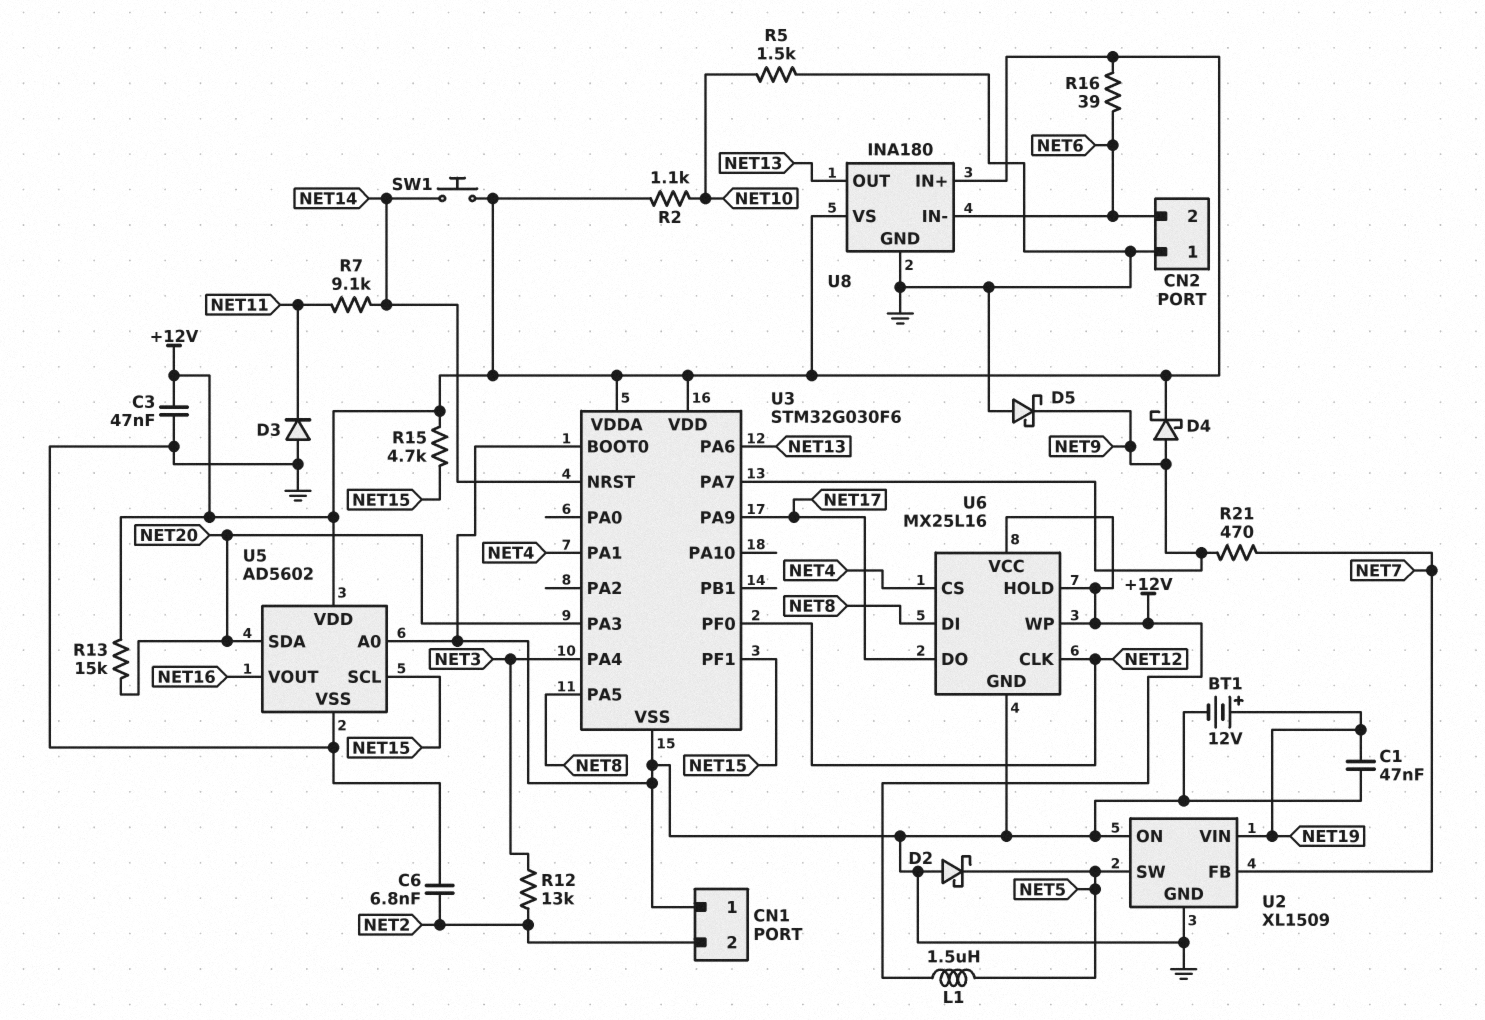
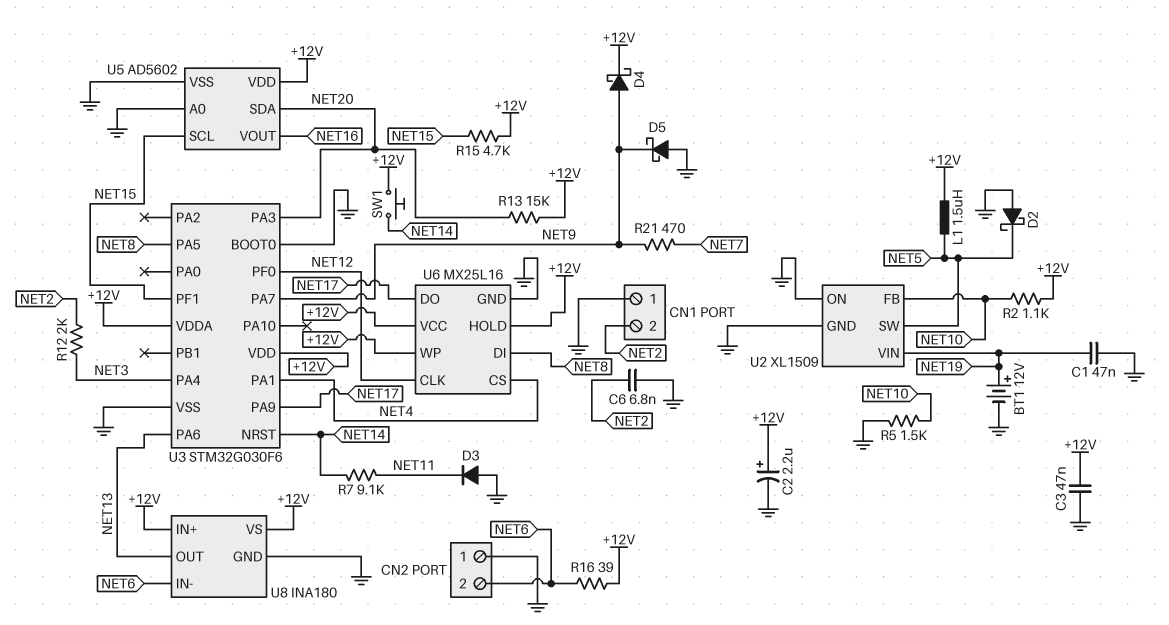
C2: none -> 2.2uF (plus +12V, minus GND)
R12: 13k (NET2, NET3) -> 2k (NET2, NET3)
U2 pin FB: NET7 -> NET10

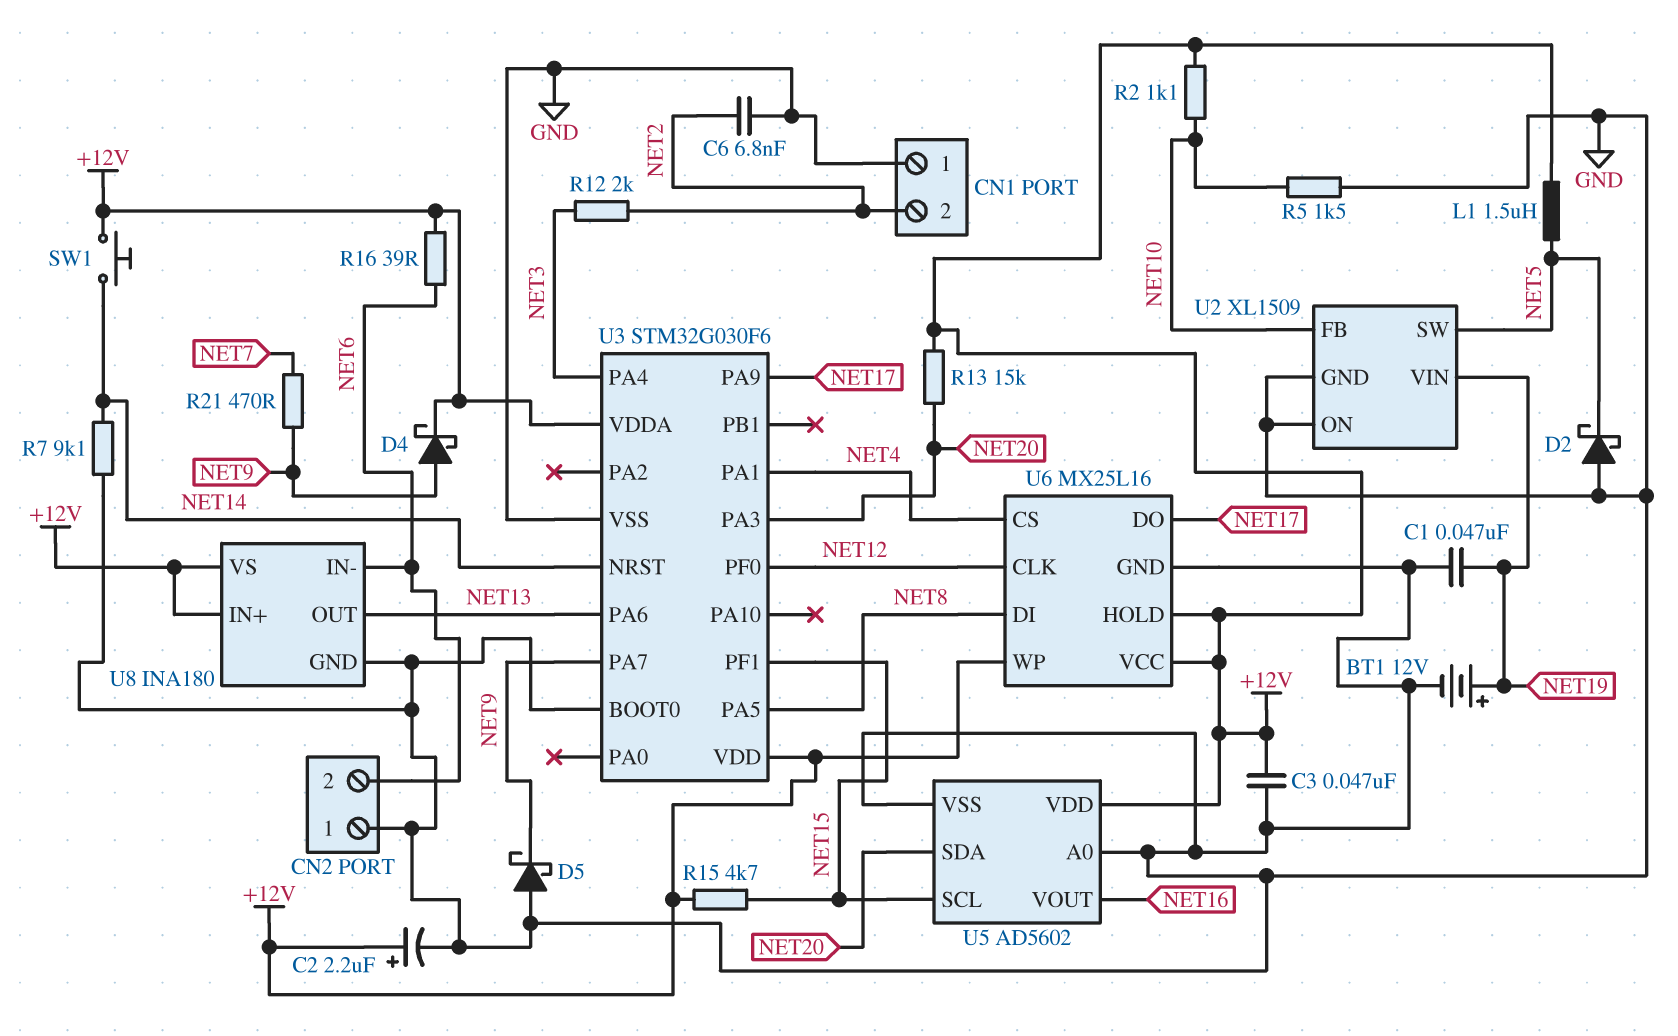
D3: diode (A GND, K NET11) -> none
R7: 9.1k (NET11, NET14) -> 9.1k (GND, NET14)

